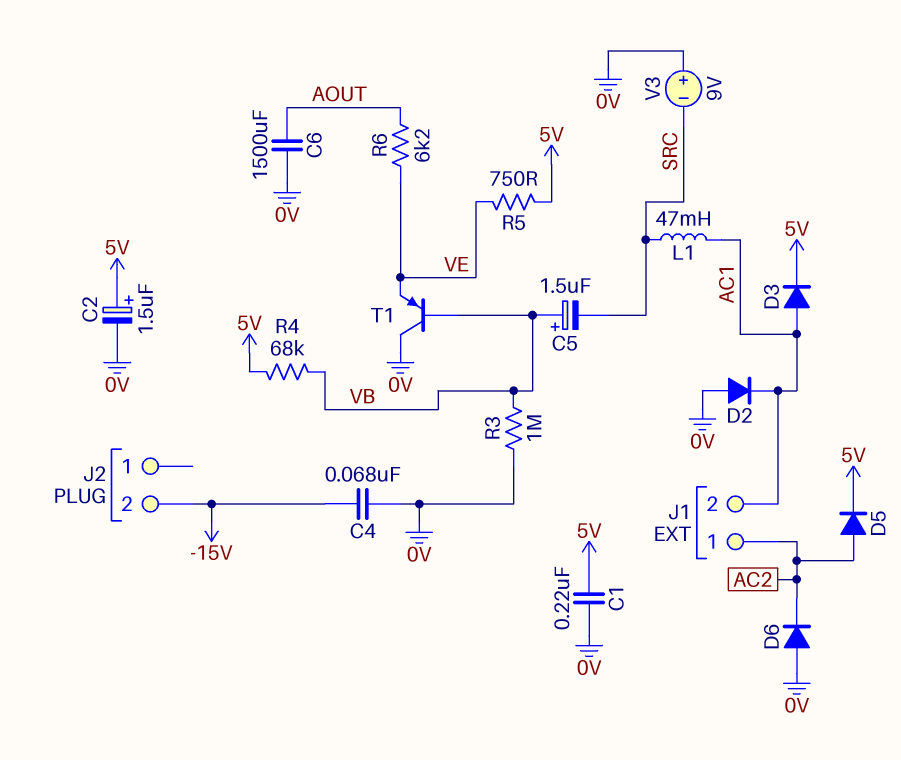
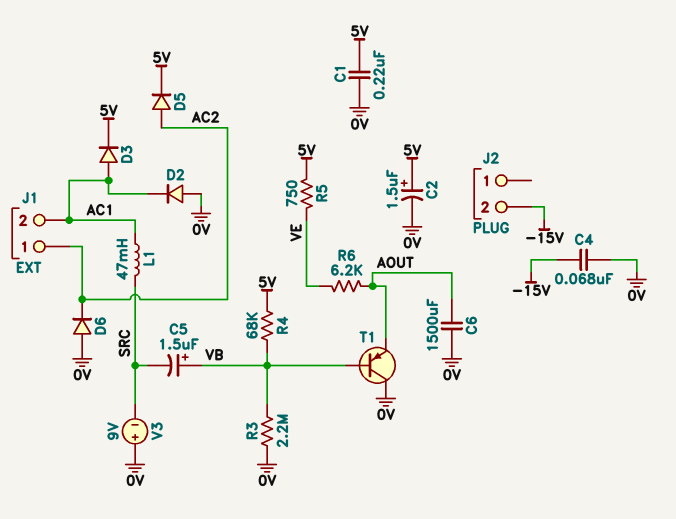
R3: 1M (0V, VB) -> 2.2M (0V, VB)
T1: PNP (B VB, C 0V, E VE) -> PNP (B VB, C 0V, E AOUT)

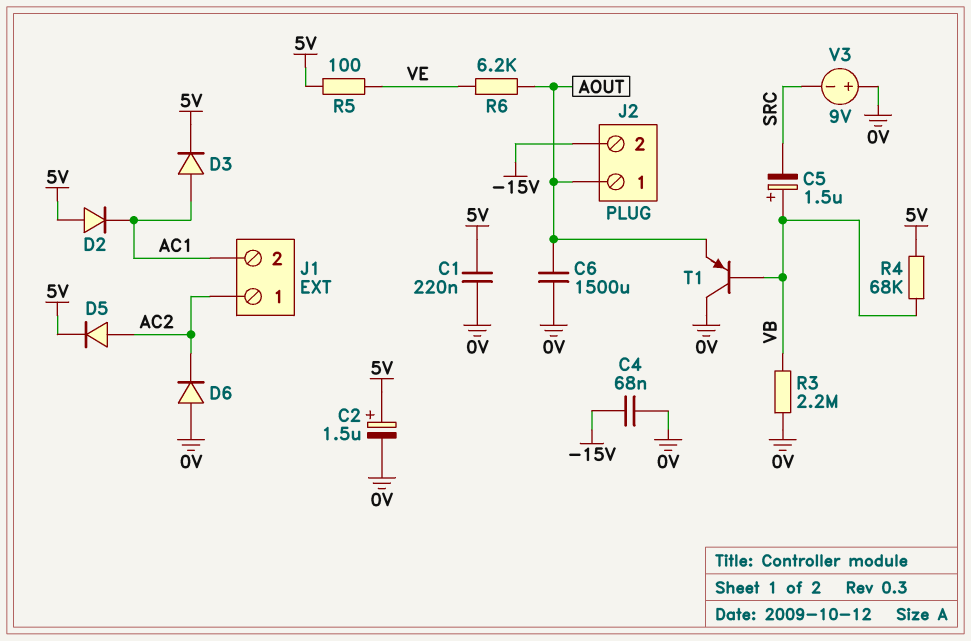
D2: diode (A 0V, K AC1) -> diode (A 5V, K AC1)
J2 pin 1: none -> AOUT
L1: 47mH (AC1, SRC) -> none
R5: 750 (5V, VE) -> 100 (5V, VE)

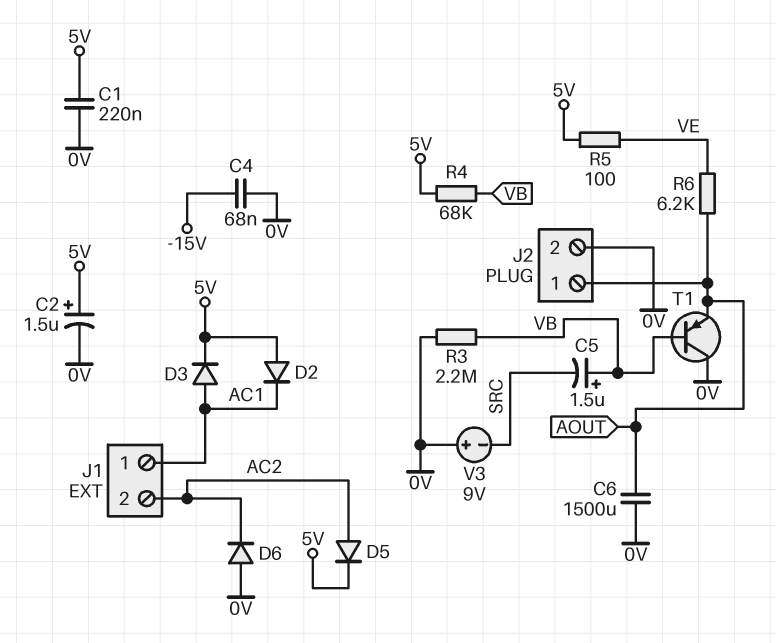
J1 pin 1: AC2 -> AC1
J1 pin 2: AC1 -> AC2
J2 pin 2: -15V -> 0V

